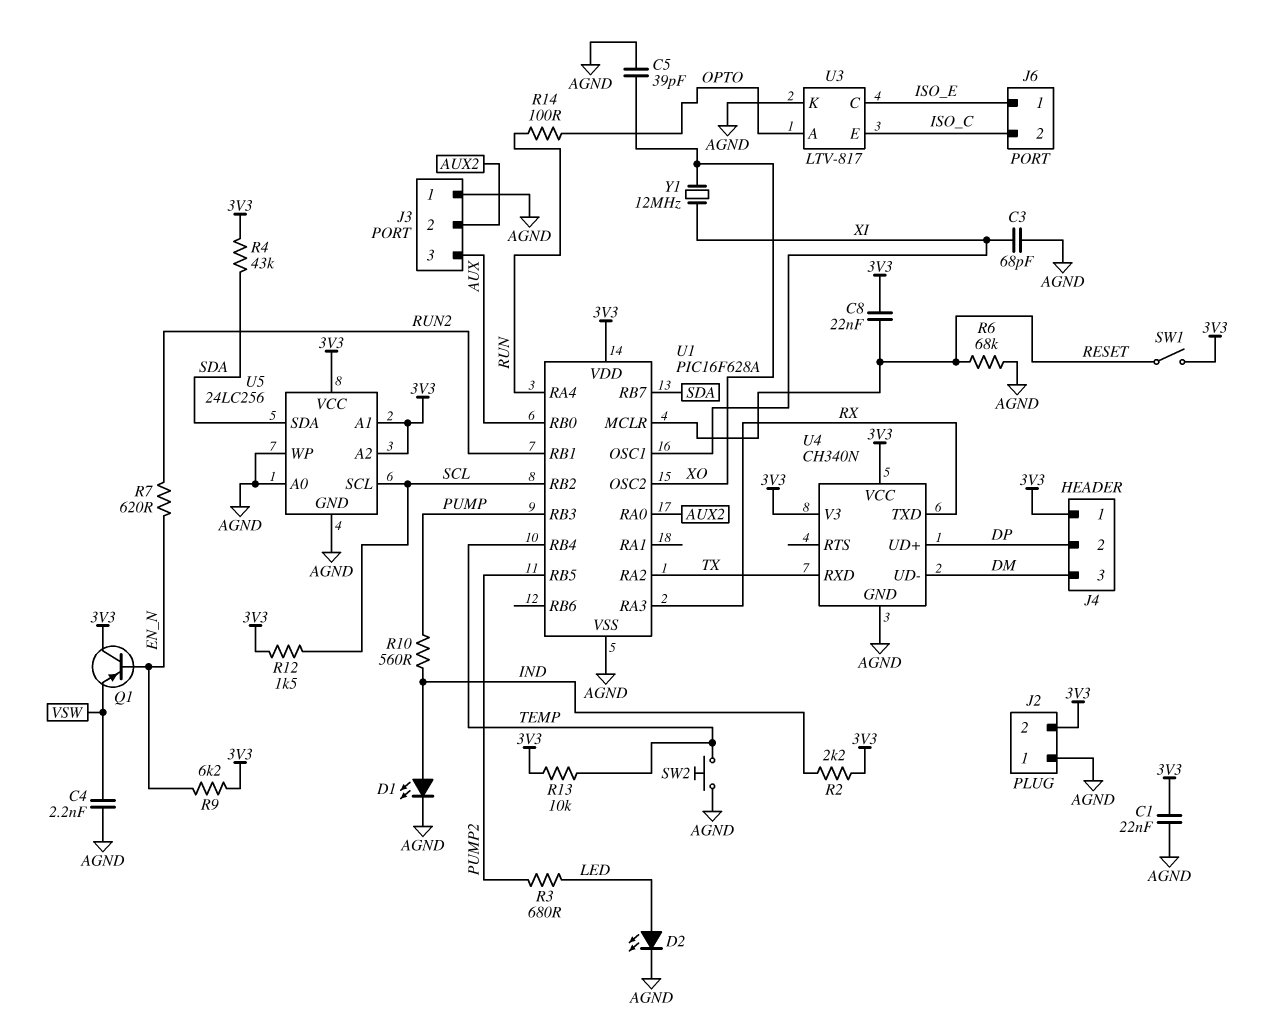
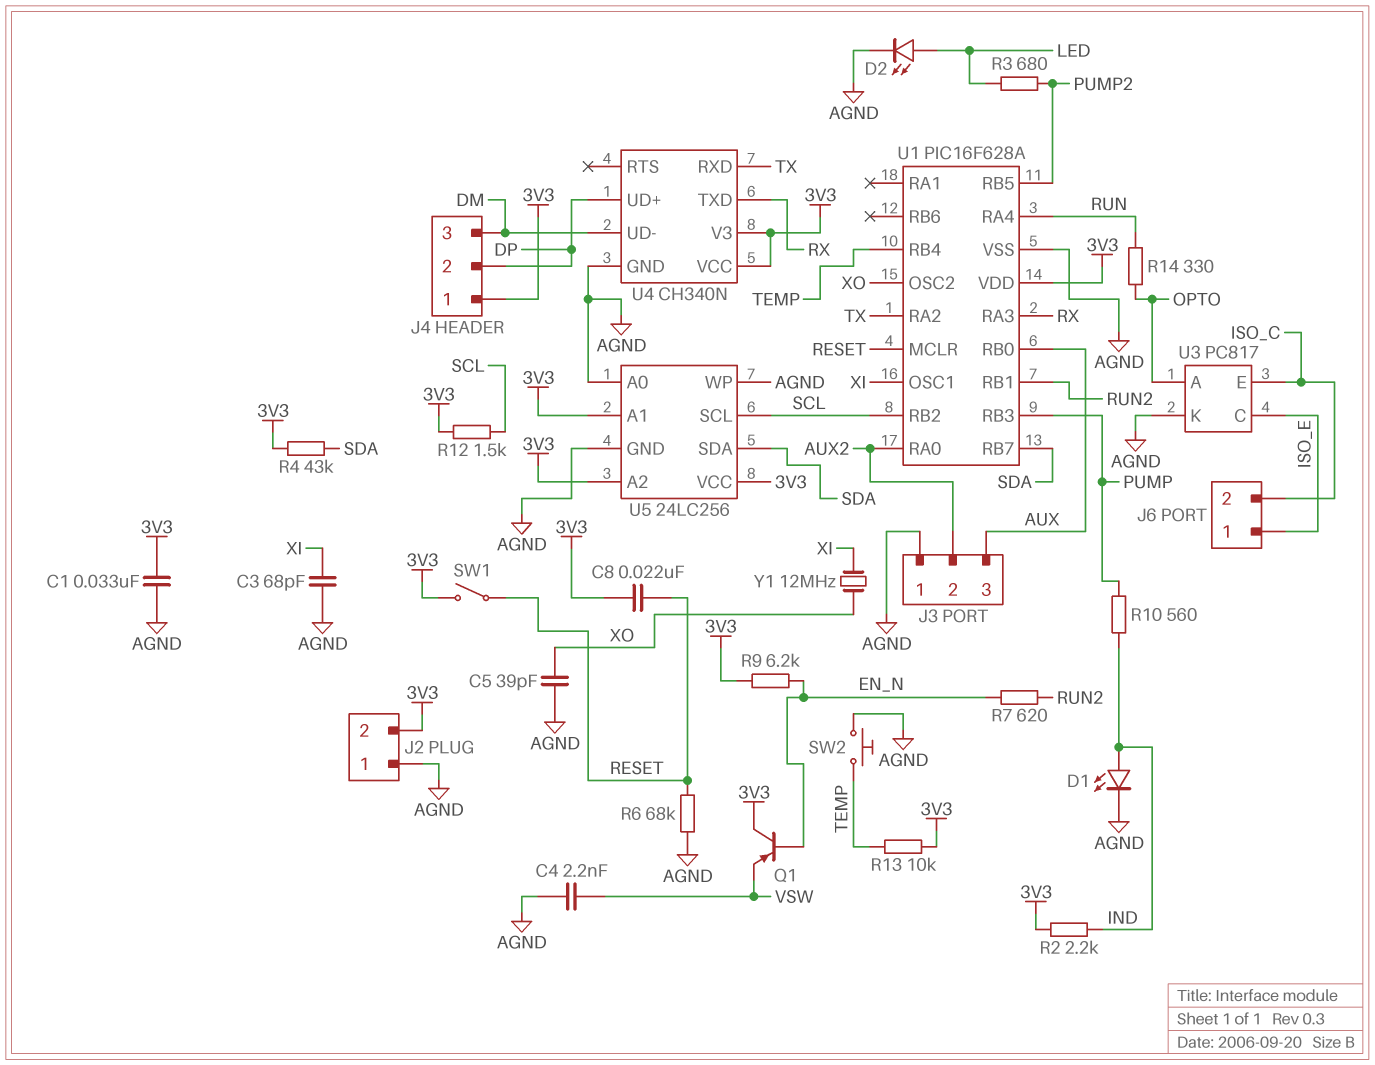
C1: 22nF (3V3, AGND) -> 33nF (3V3, AGND)
R14: 100 (OPTO, RUN) -> 330 (OPTO, RUN)
U3: LTV-817 -> PC817

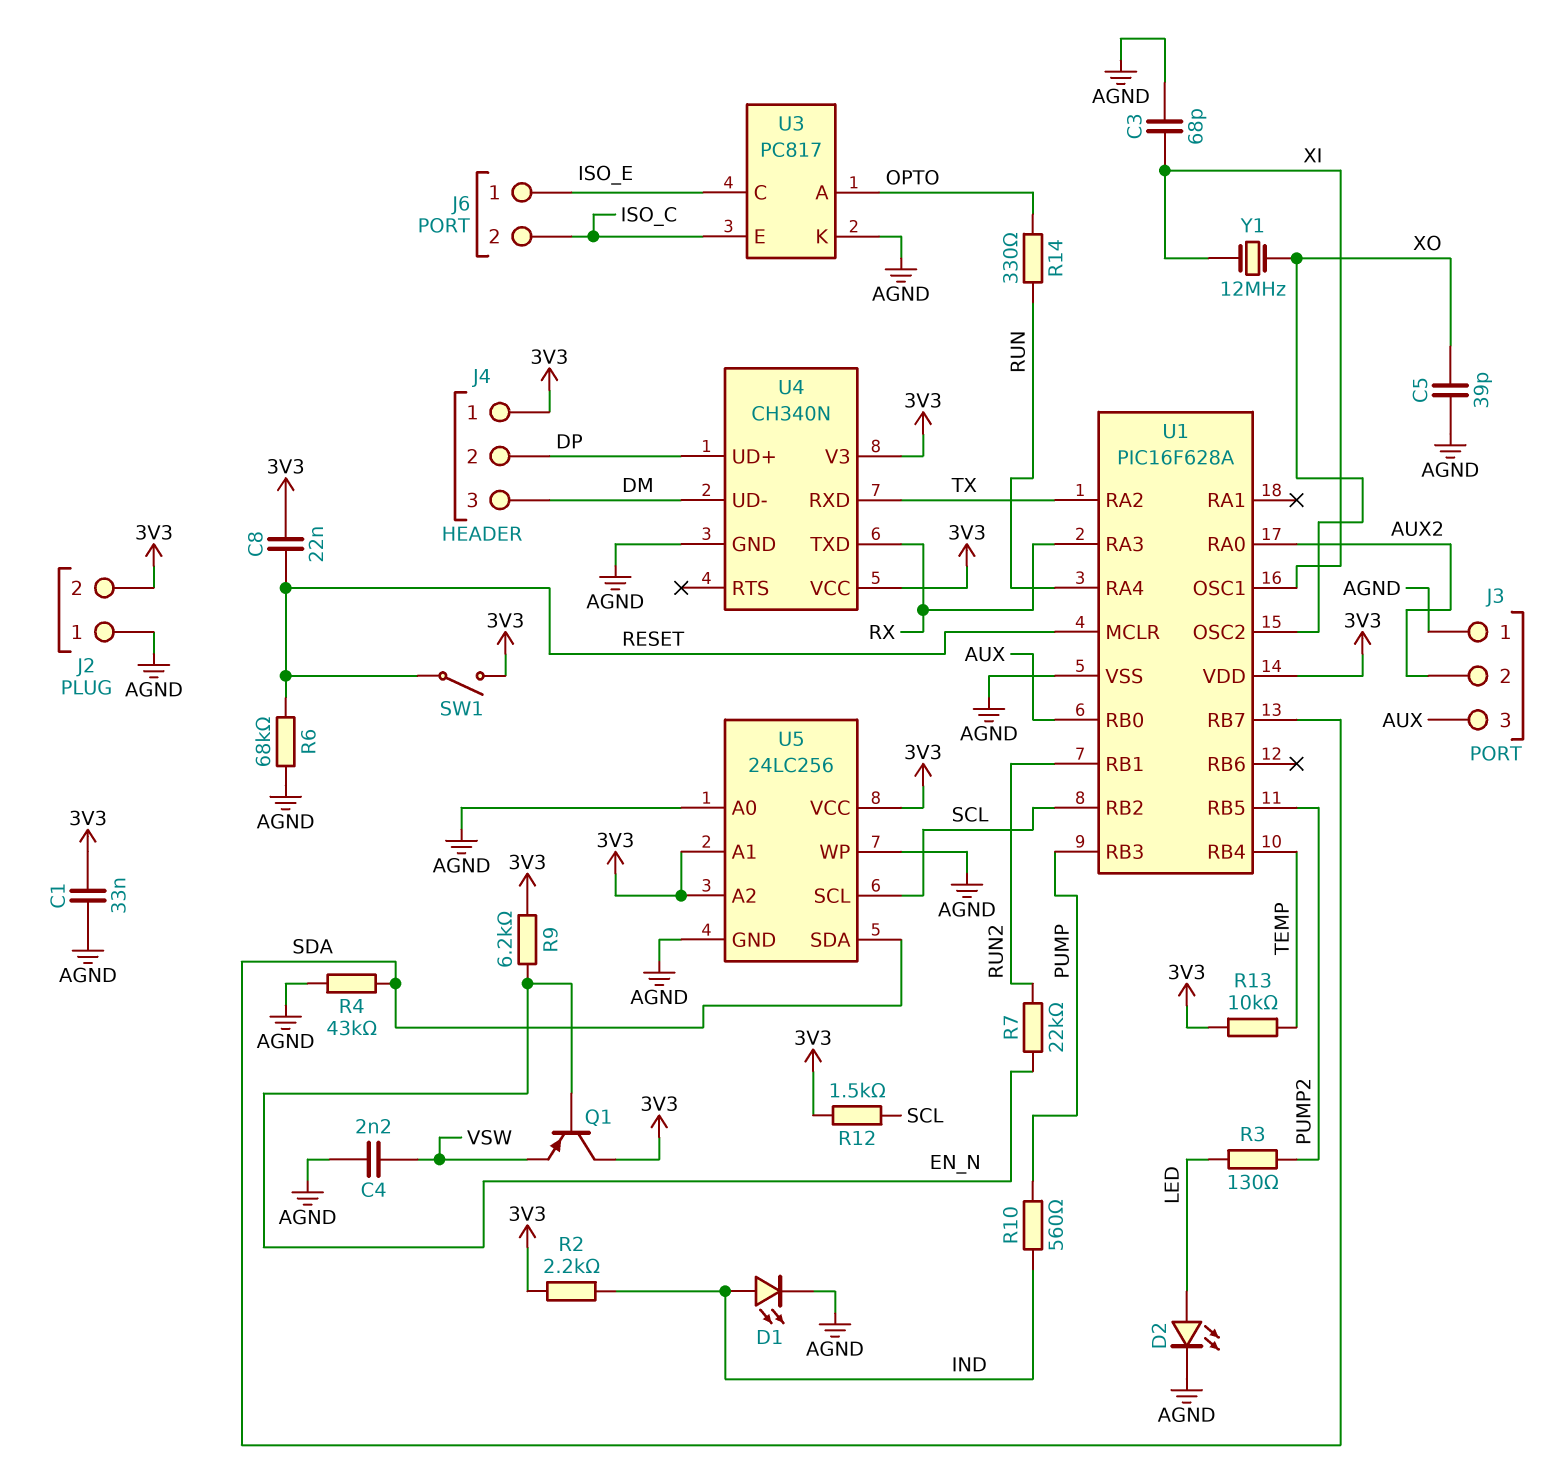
R3: 680 (LED, PUMP2) -> 130 (LED, PUMP2)
R4: 43k (3V3, SDA) -> 43k (AGND, SDA)
R7: 620 (EN_N, RUN2) -> 22k (EN_N, RUN2)
SW2: button (AGND, TEMP) -> none

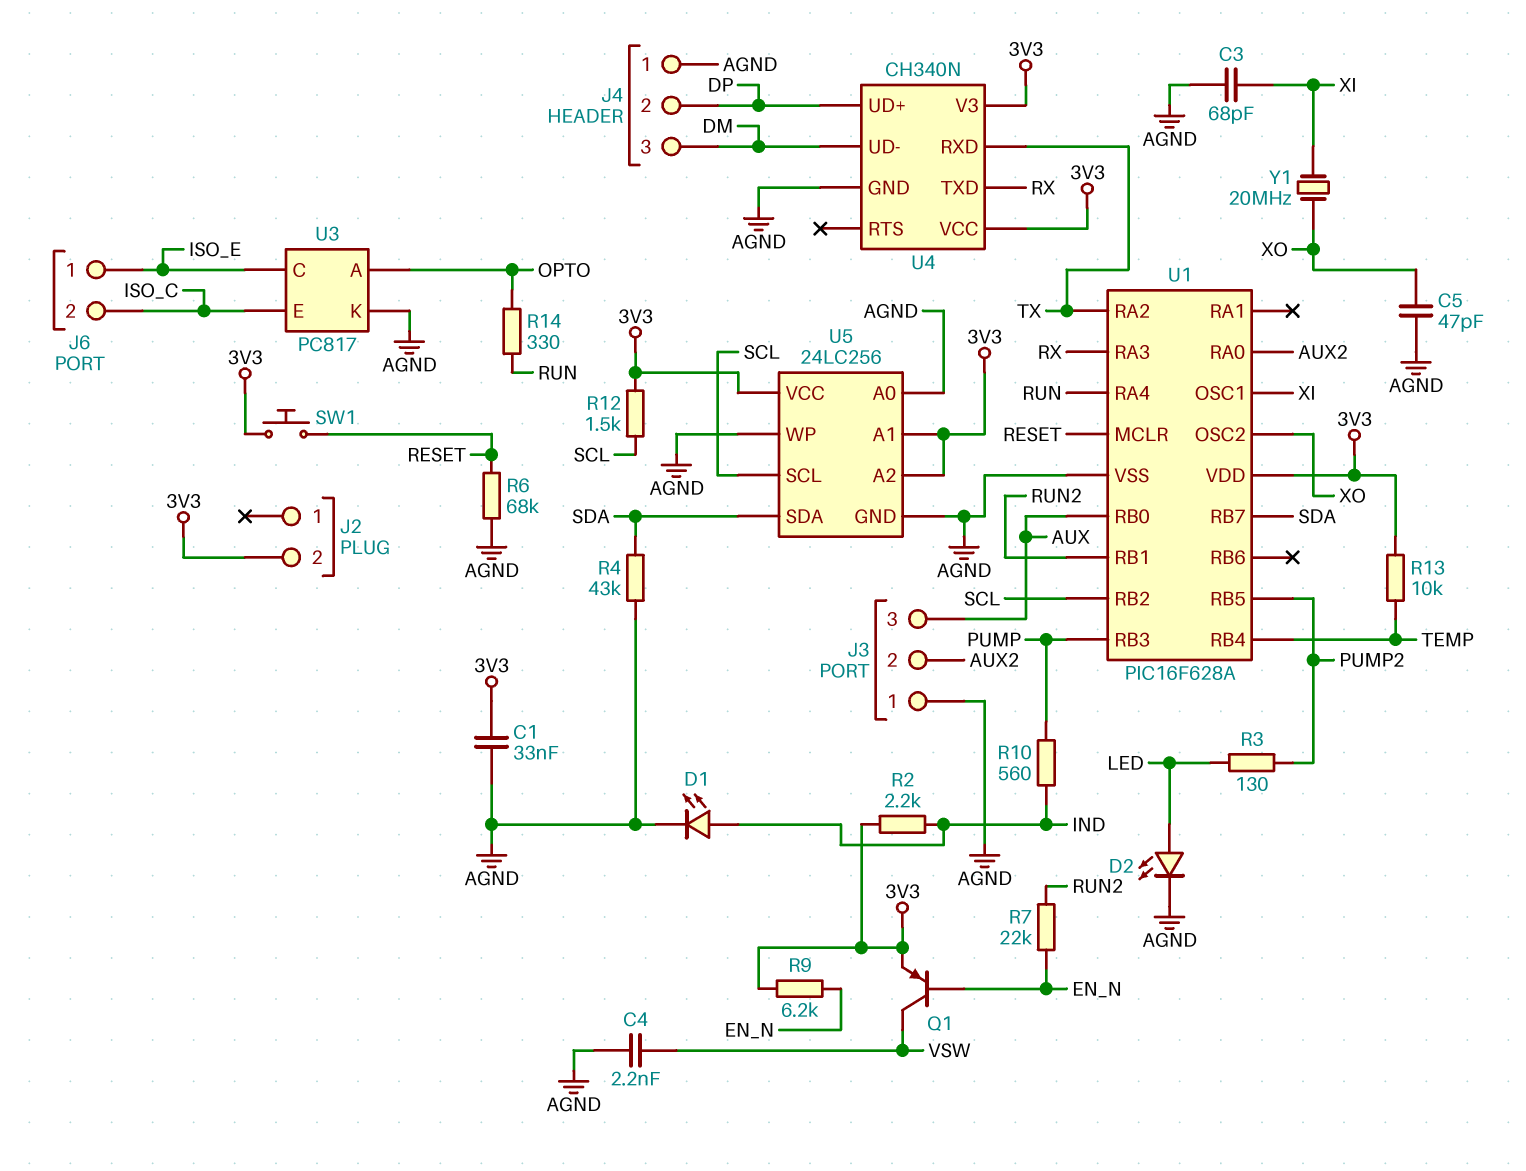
C5: 39pF (AGND, XO) -> 47pF (AGND, XO)
C8: 22nF (3V3, RESET) -> none
J2 pin 1: AGND -> none
J4 pin 1: 3V3 -> AGND
Q1: PNP (B EN_N, C 3V3, E VSW) -> PNP (B EN_N, C VSW, E 3V3)
SW1: switch (3V3, RESET) -> button (3V3, RESET)
Y1: 12MHz (XI, XO) -> 20MHz (XI, XO)

